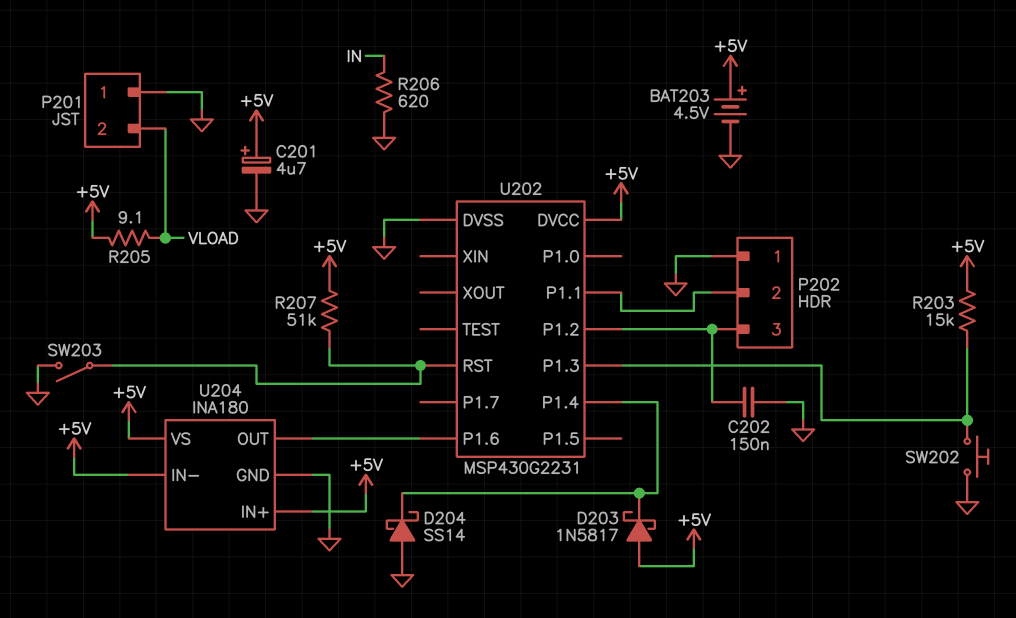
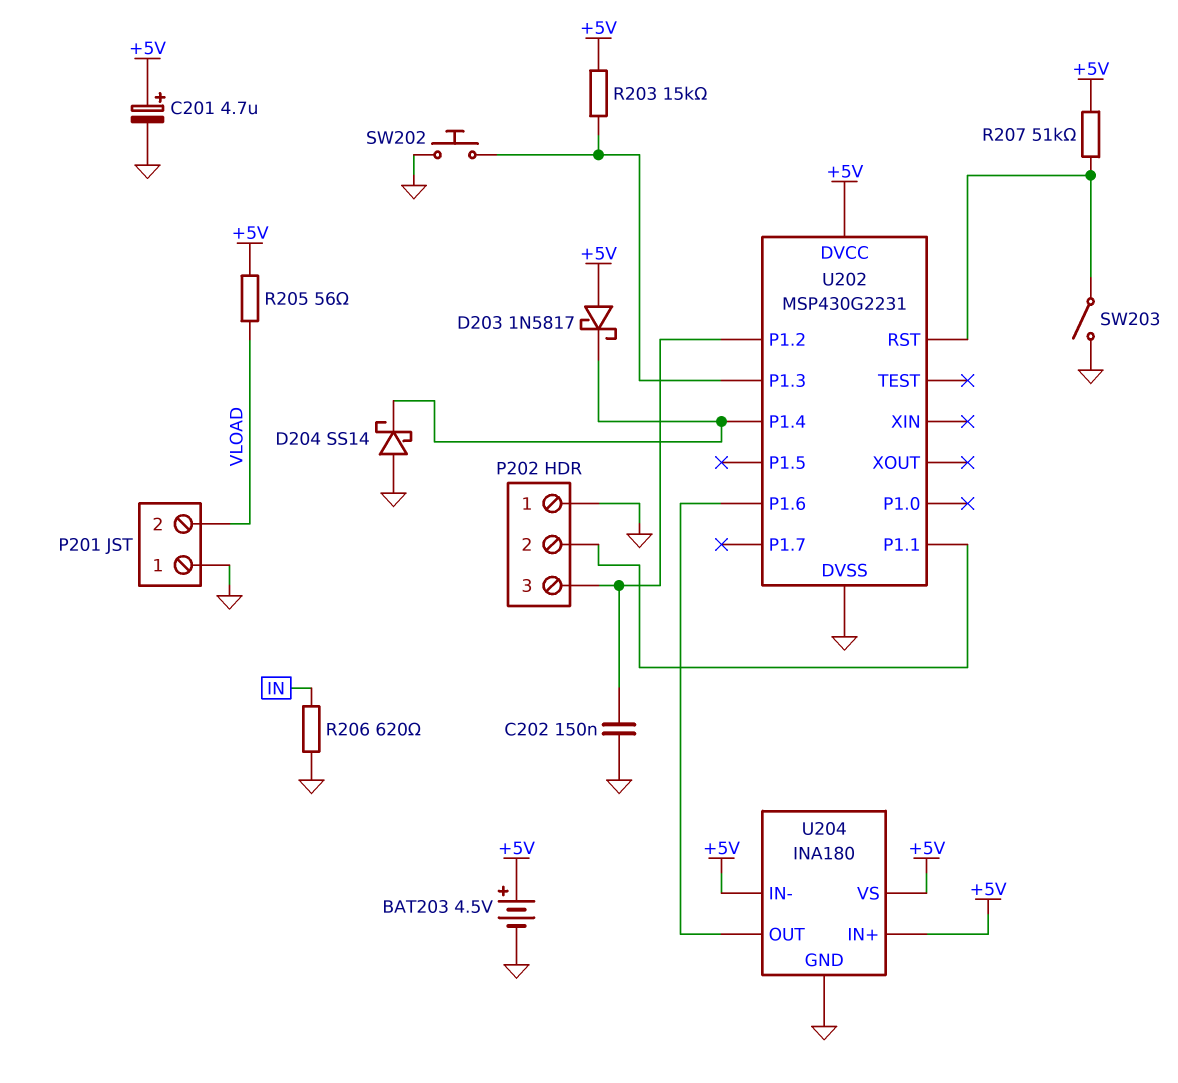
R205: 9.1 (+5V, VLOAD) -> 56 (+5V, VLOAD)

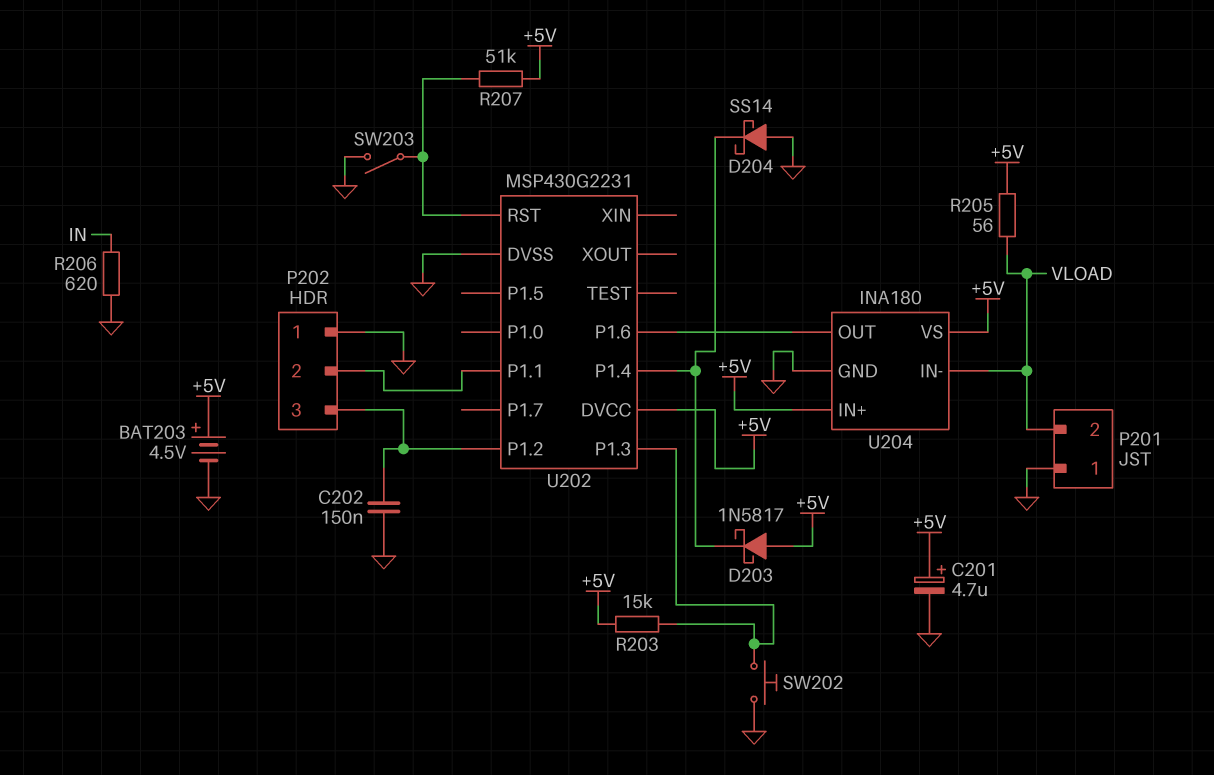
U204 pin IN-: +5V -> VLOAD

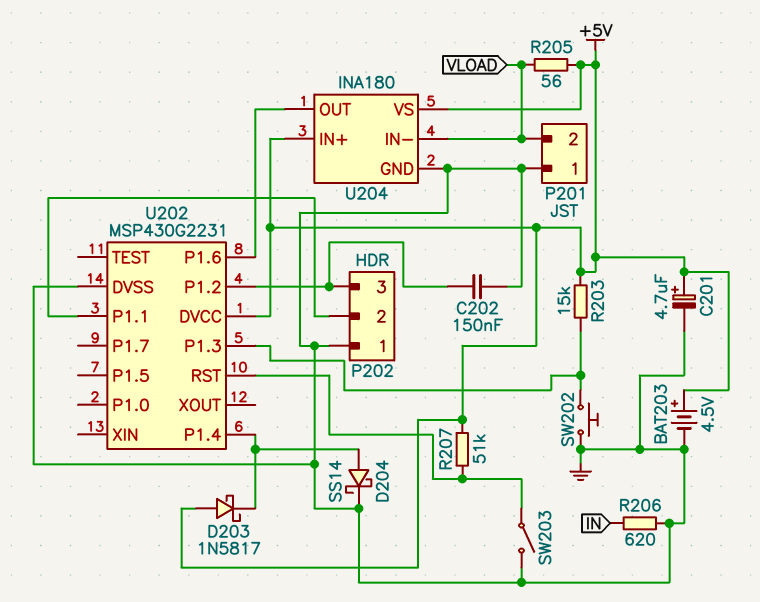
D204: schottky SS14 (A GND, K U202/P1.4) -> schottky SS14 (A U202/P1.4, K GND)

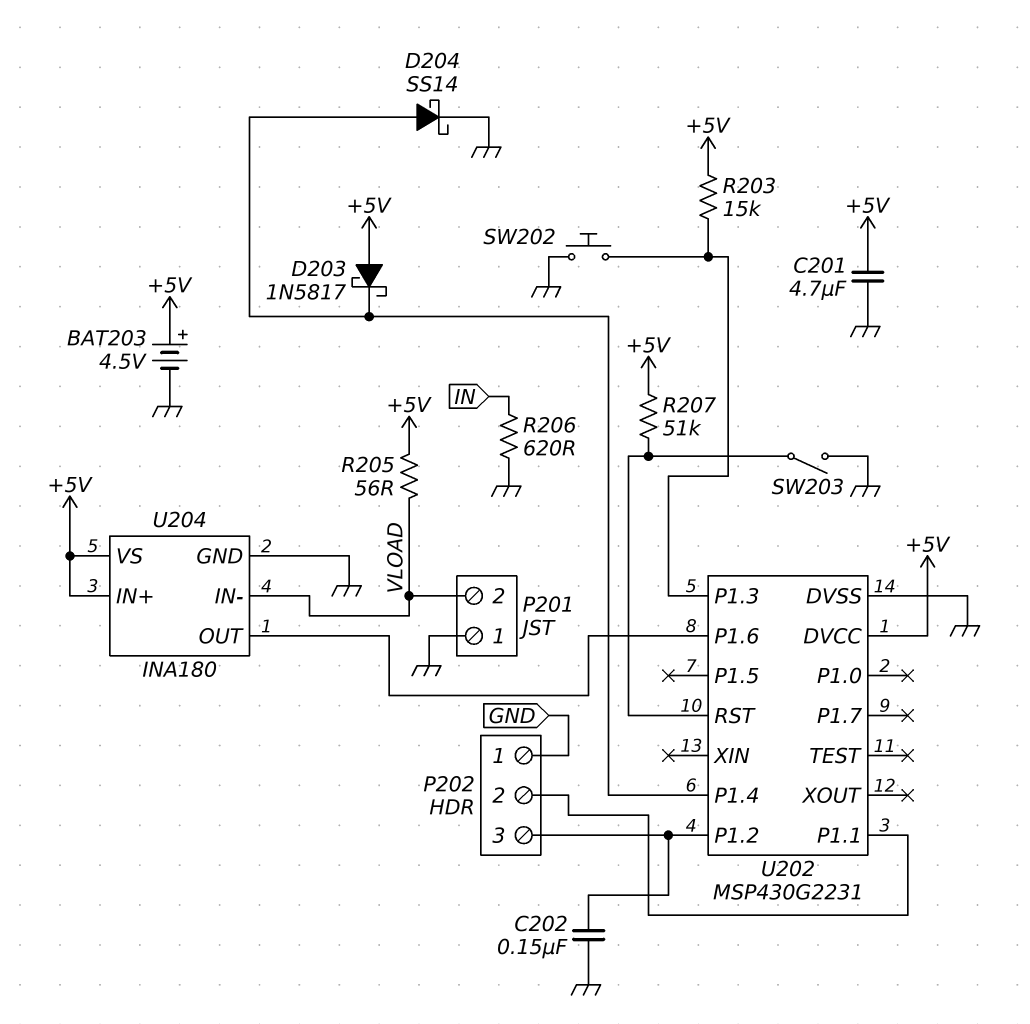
C201: 4.7uF (plus +5V, minus GND) -> 4.7uF (+5V, GND)

